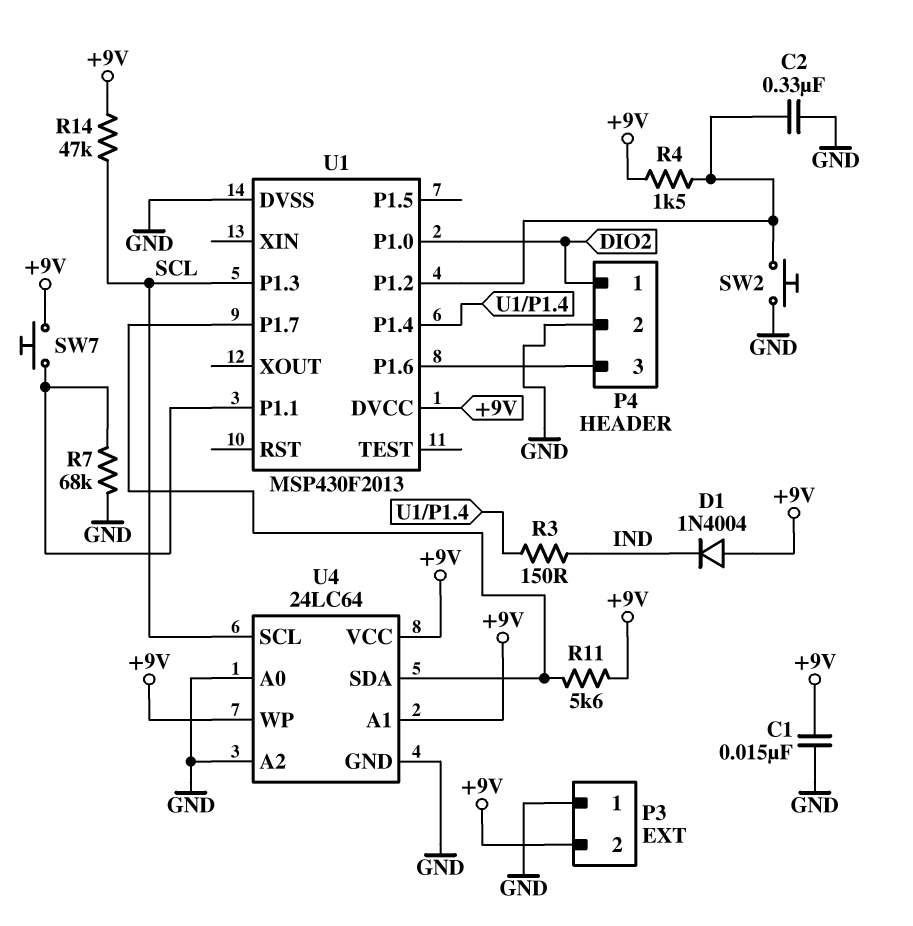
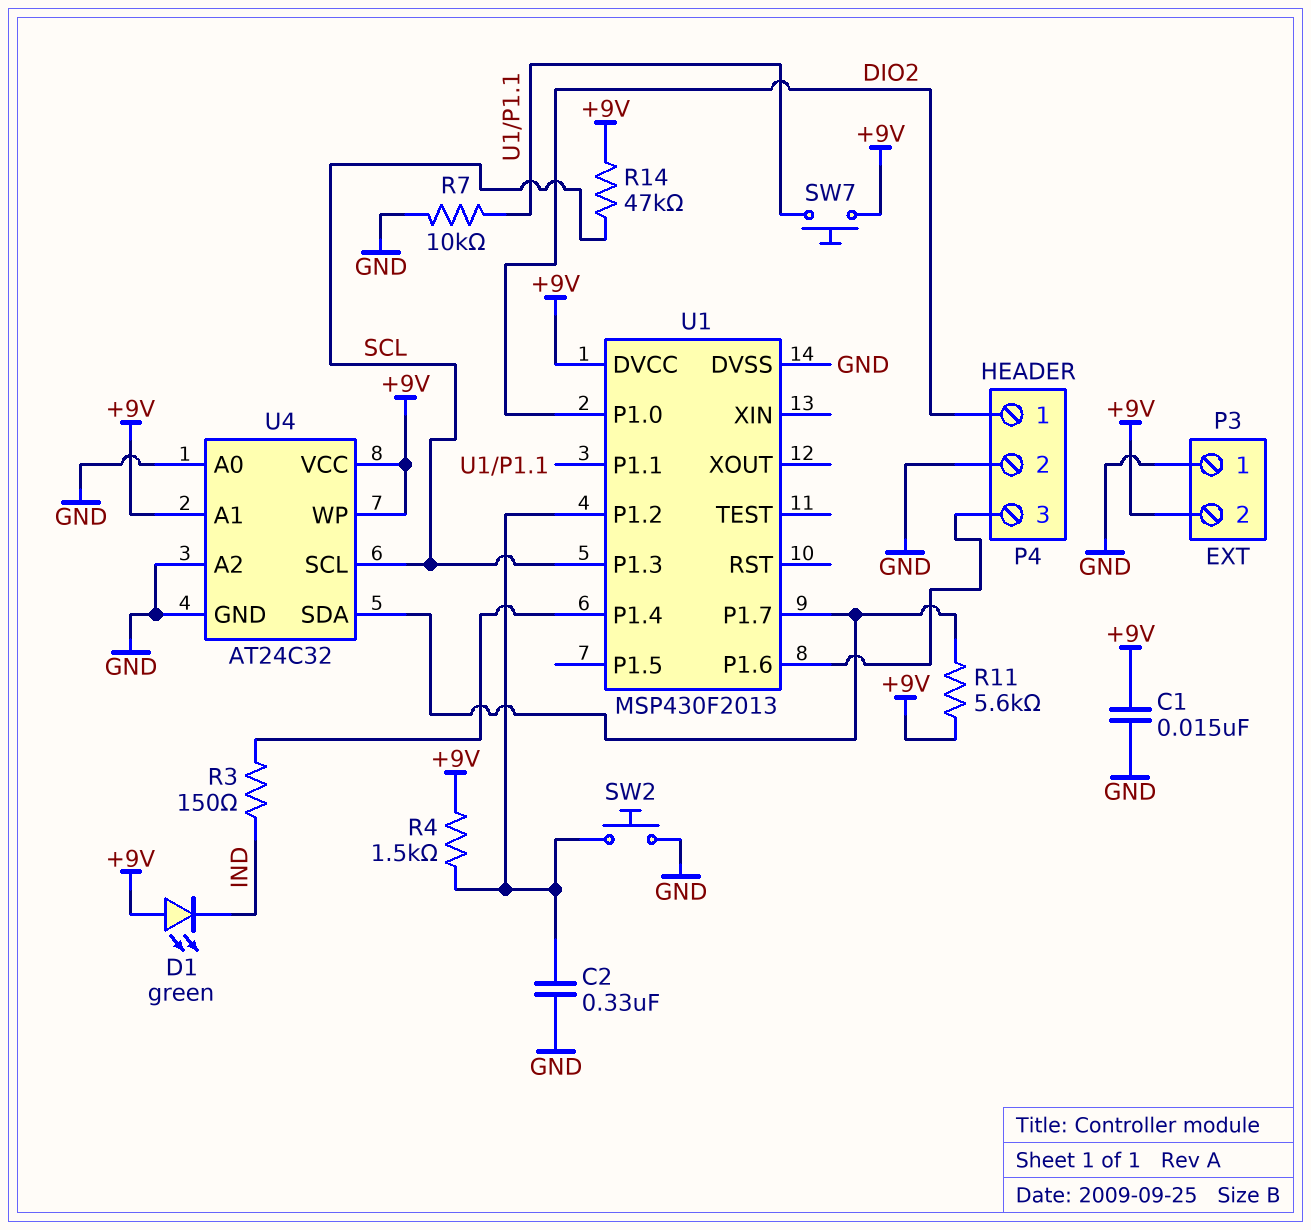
D1: diode 1N4004 (A +9V, K IND) -> LED green (A +9V, K IND)
R7: 68k (GND, U1/P1.1) -> 10k (GND, U1/P1.1)
U4: 24LC64 -> AT24C32

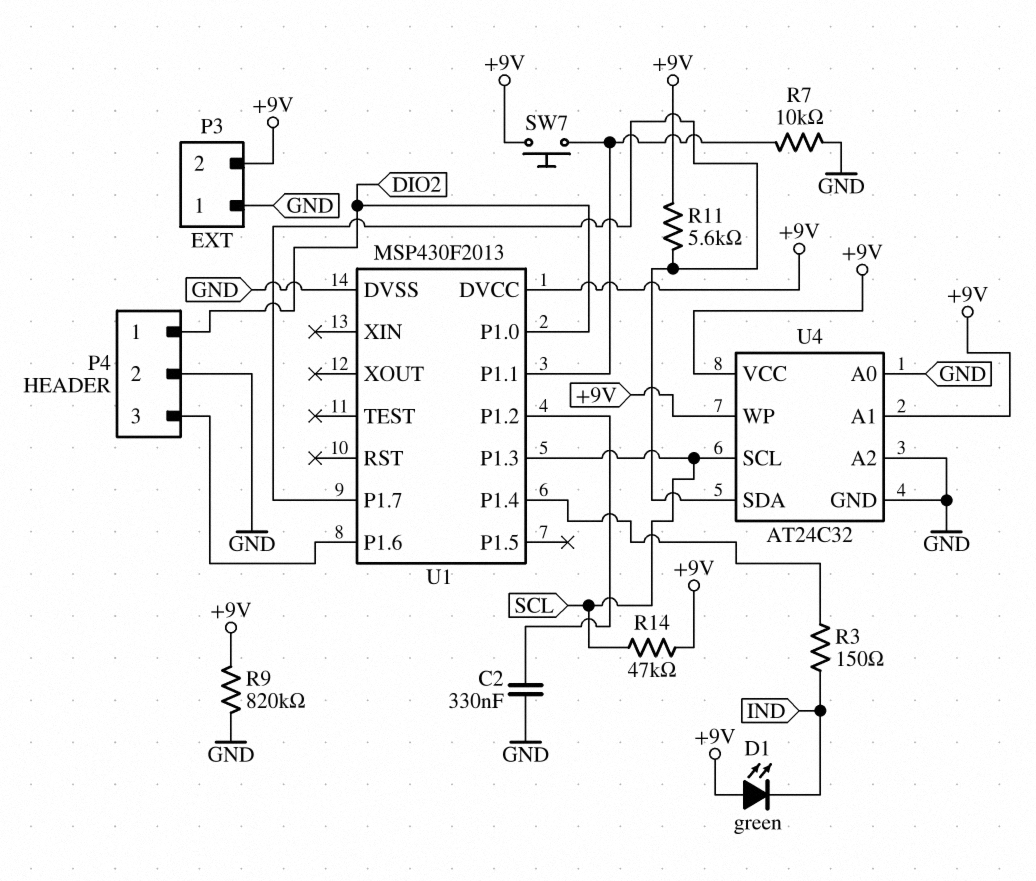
C1: 15nF (+9V, GND) -> none
R4: 1.5k (+9V, U1/P1.2) -> none
R9: none -> 820k (+9V, GND)
SW2: button (GND, U1/P1.2) -> none

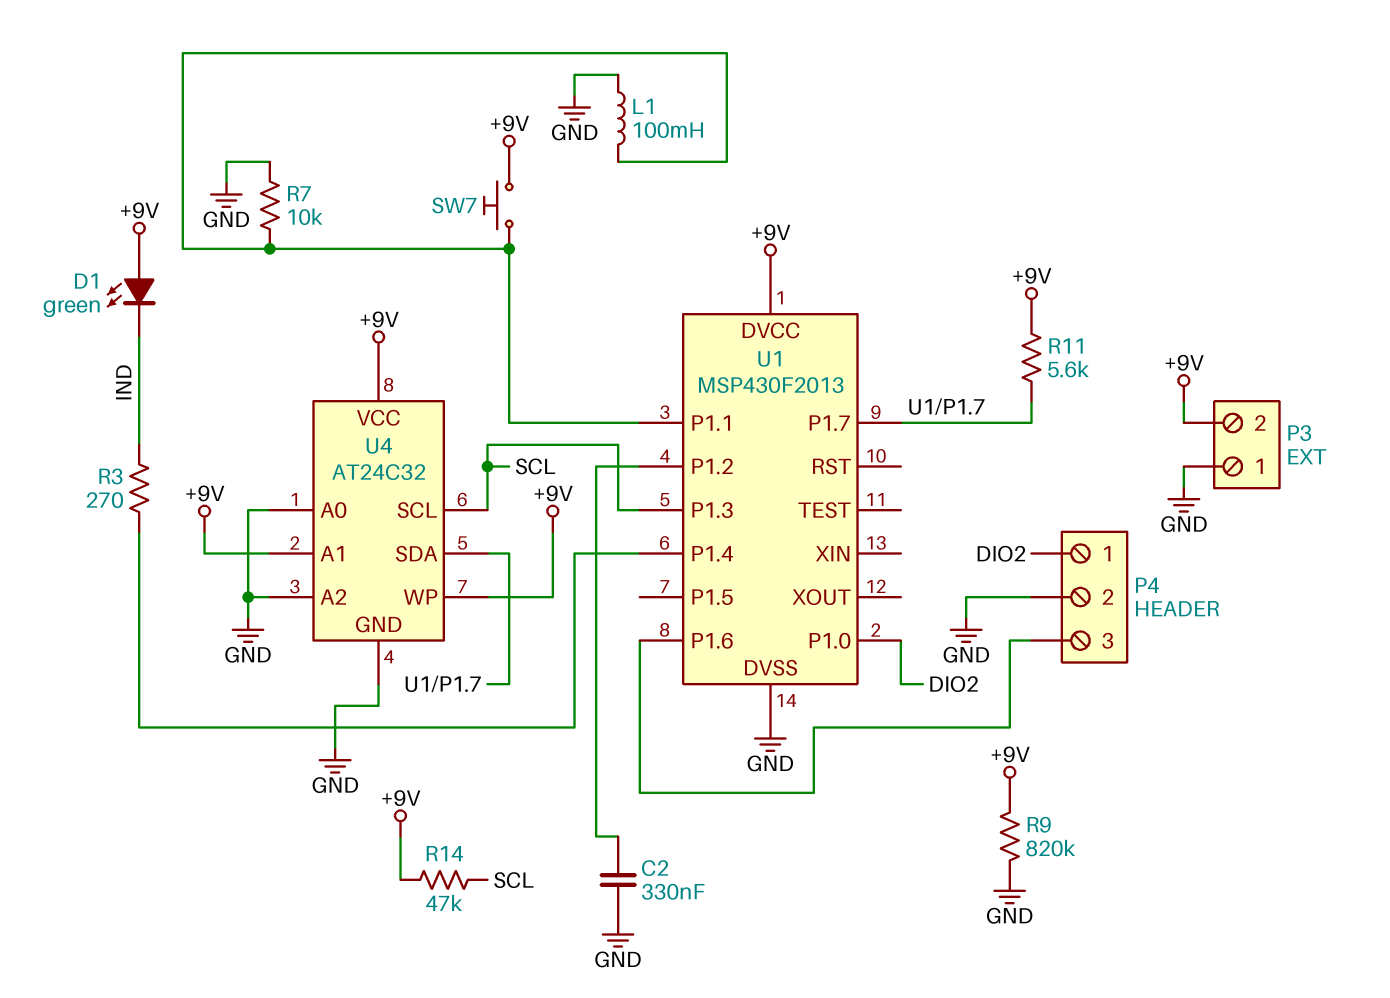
L1: none -> 100mH (GND, U1/P1.1)
R3: 150 (IND, U1/P1.4) -> 270 (IND, U1/P1.4)

